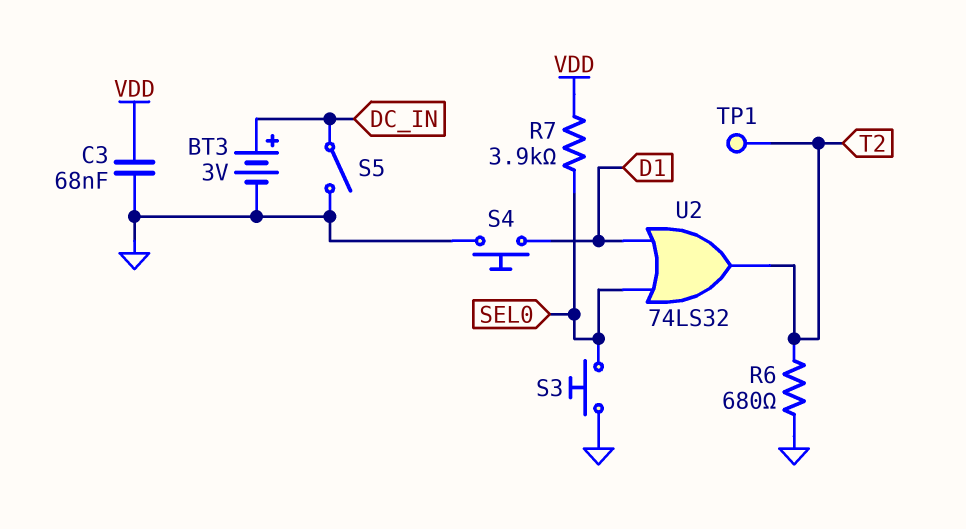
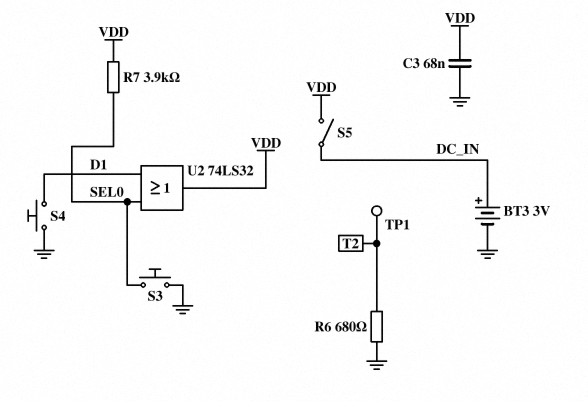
S5: switch (DC_IN, GND) -> switch (DC_IN, VDD)
U2: OR 74LS32 (in D1, in SEL0, out T2) -> OR 74LS32 (in D1, in SEL0, out VDD)

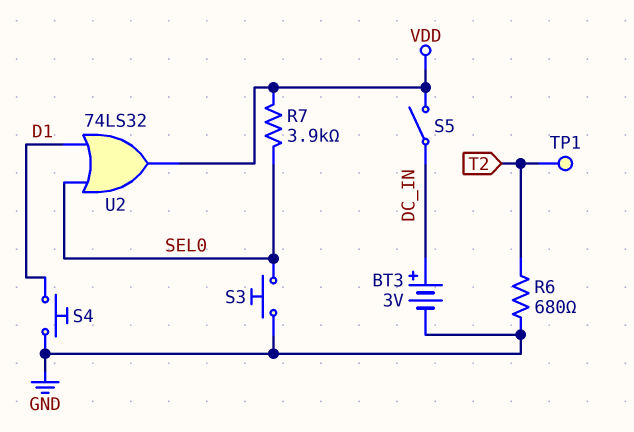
C3: 68nF (GND, VDD) -> none

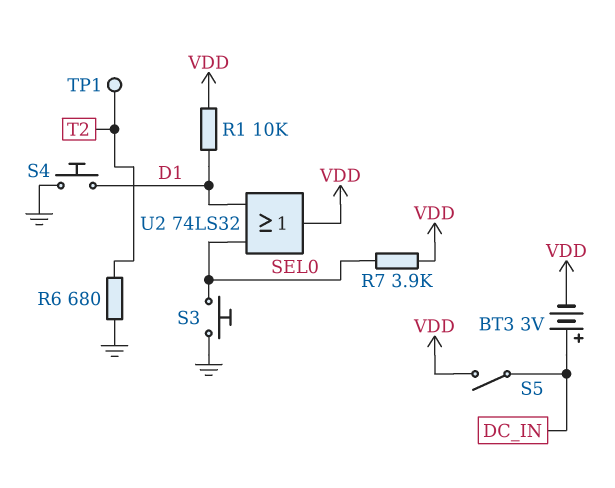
BT3: 3V (plus DC_IN, minus GND) -> 3V (plus DC_IN, minus VDD)
R1: none -> 10k (D1, VDD)

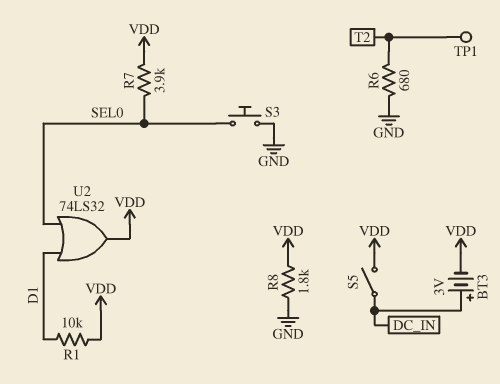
R8: none -> 1.8k (GND, VDD)
S4: button (D1, GND) -> none

